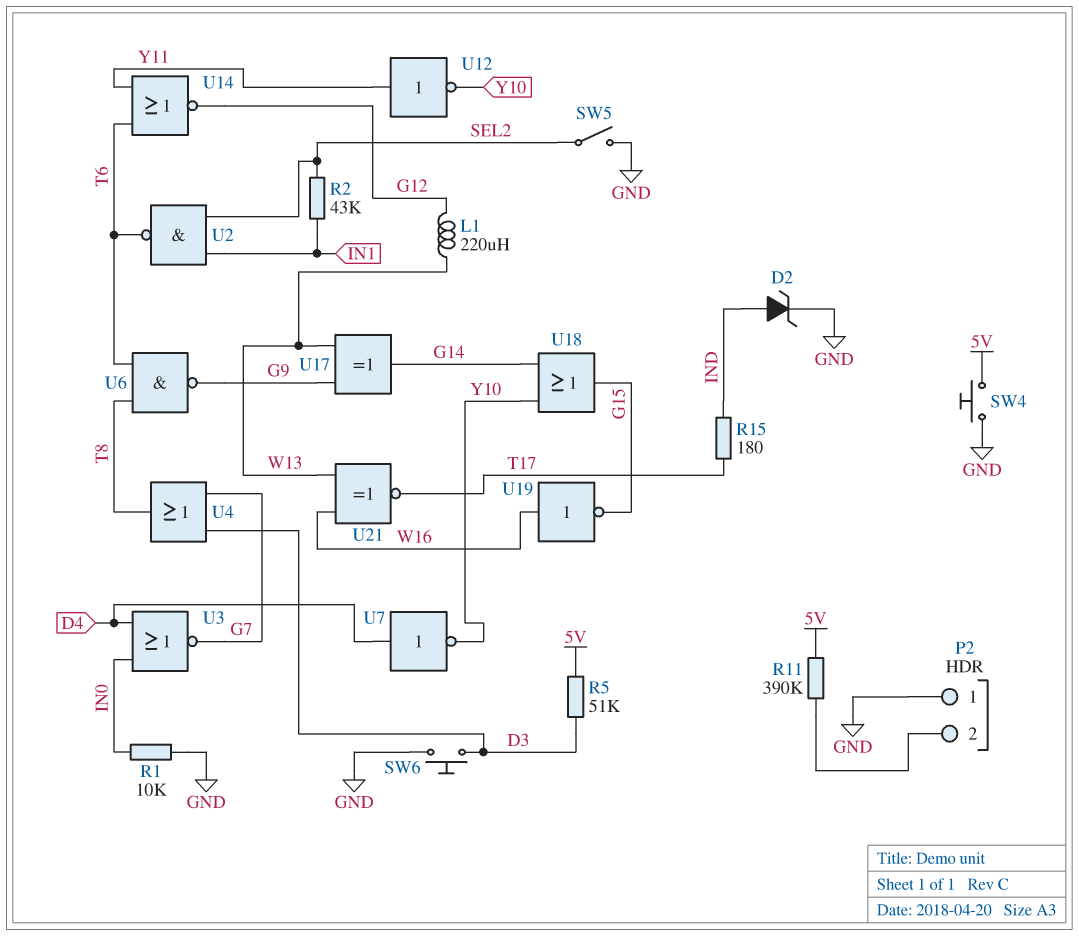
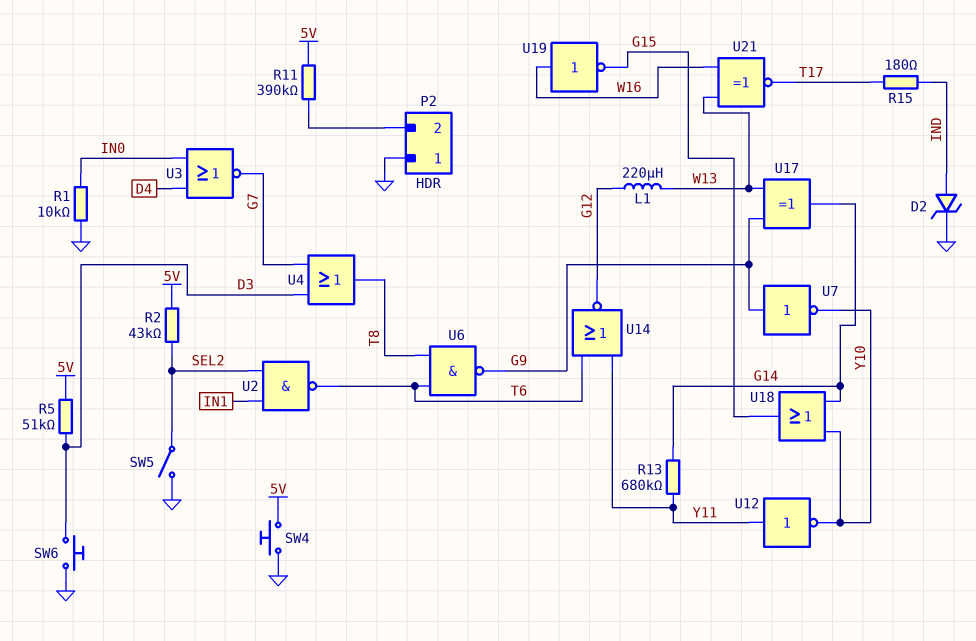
R2: 43k (IN1, SEL2) -> 43k (5V, SEL2)
R13: none -> 680k (G14, Y11)
U7: NOT (in D4, out Y10) -> NOT (in G9, out Y10)

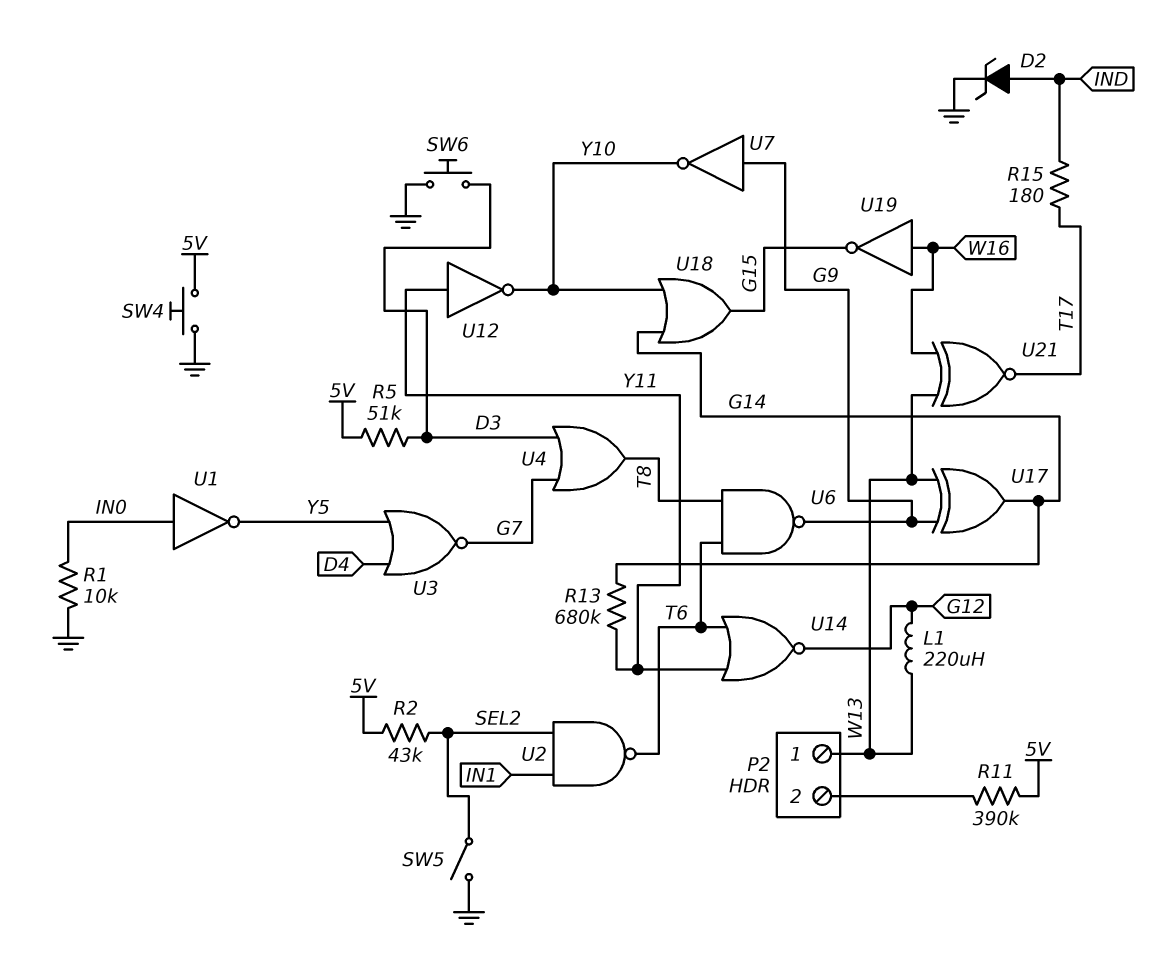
P2 pin 1: GND -> W13
U1: none -> NOT (in IN0, out Y5)
U3: NOR (in D4, in IN0, out G7) -> NOR (in D4, in Y5, out G7)

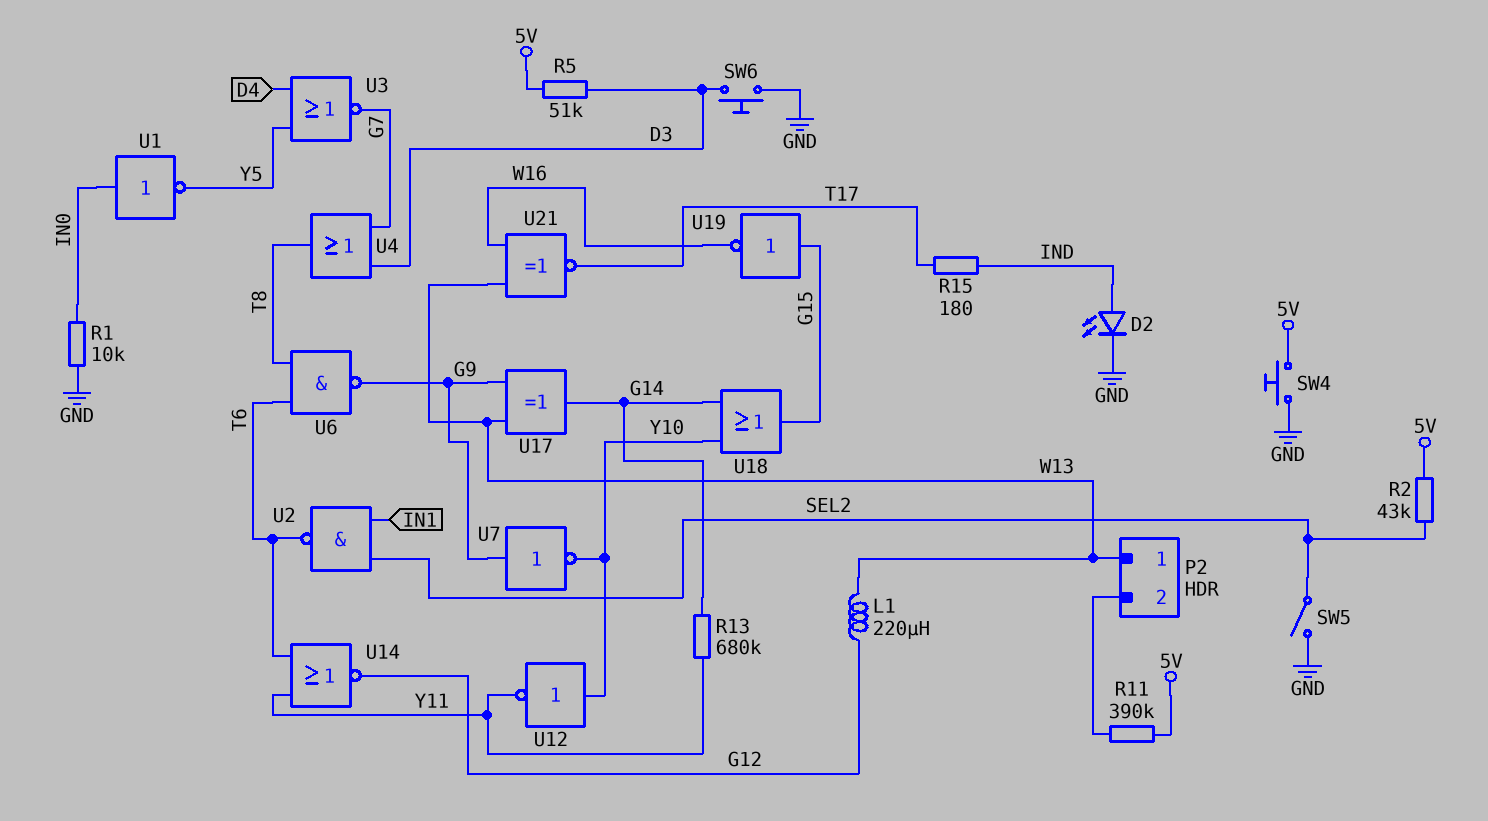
D2: zener (A IND, K GND) -> LED (A IND, K GND)
U12: NOT (in Y11, out Y10) -> NOT (in Y10, out Y11)
U19: NOT (in W16, out G15) -> NOT (in G15, out W16)

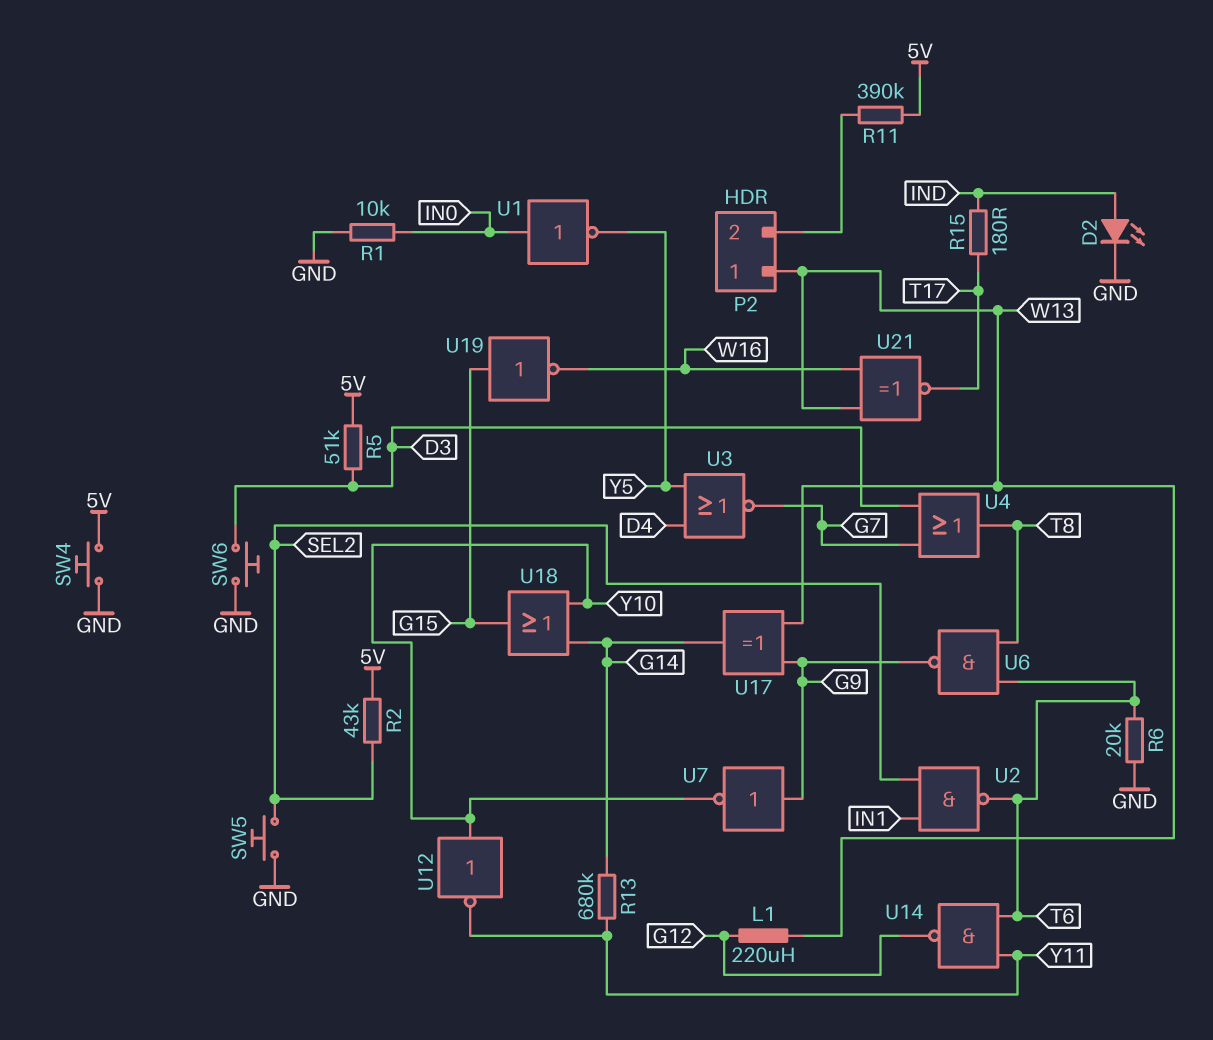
R6: none -> 20k (GND, T6)
SW5: switch (GND, SEL2) -> button (GND, SEL2)
U14: NOR (in T6, in Y11, out G12) -> NAND (in T6, in Y11, out G12)

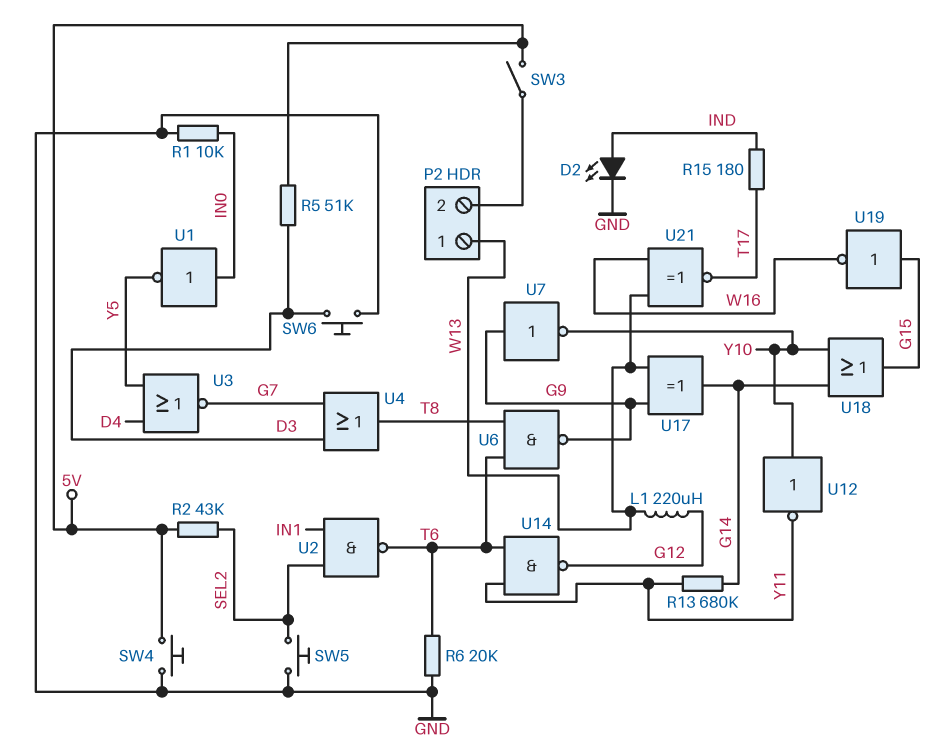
R11: 390k (5V, P2/2) -> none
SW3: none -> switch (5V, P2/2)

